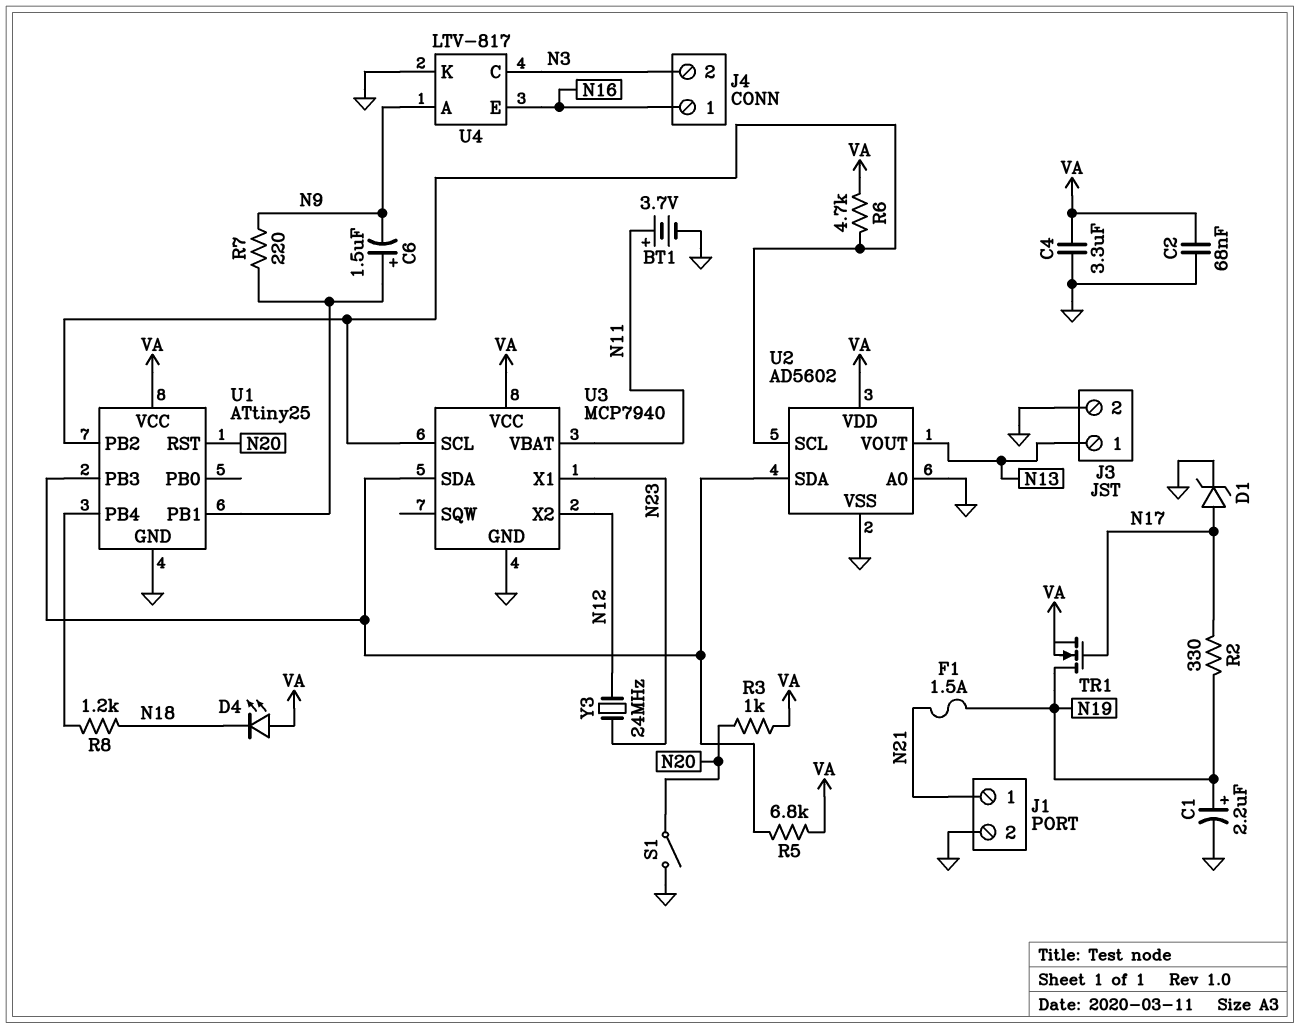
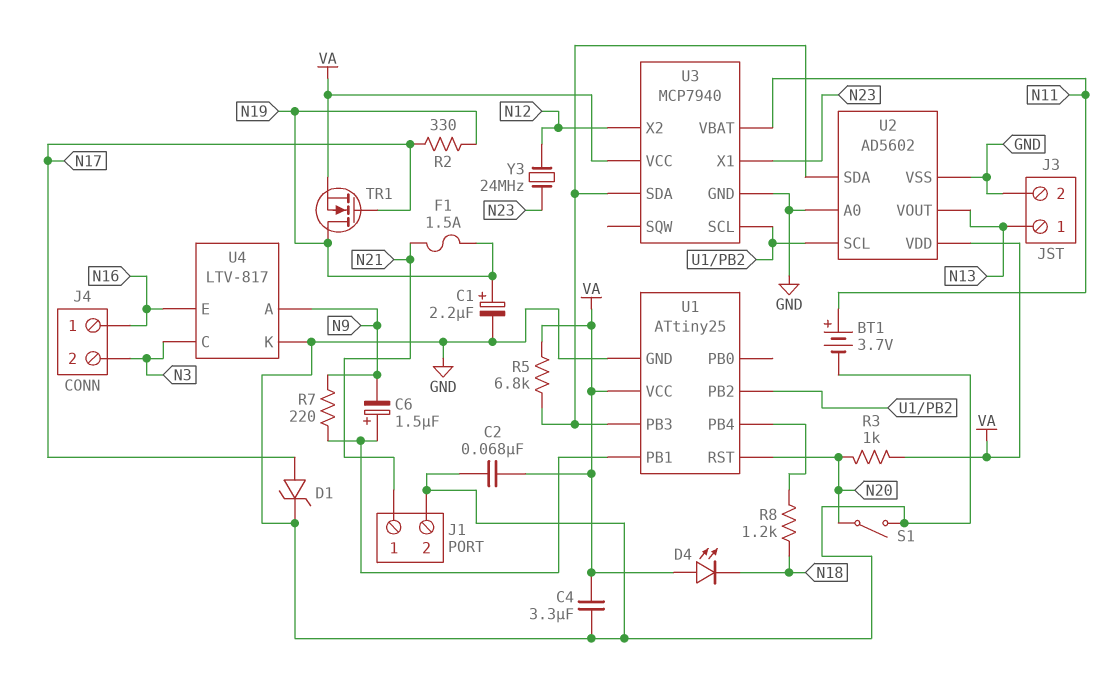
R6: 4.7k (U1/PB2, VA) -> none

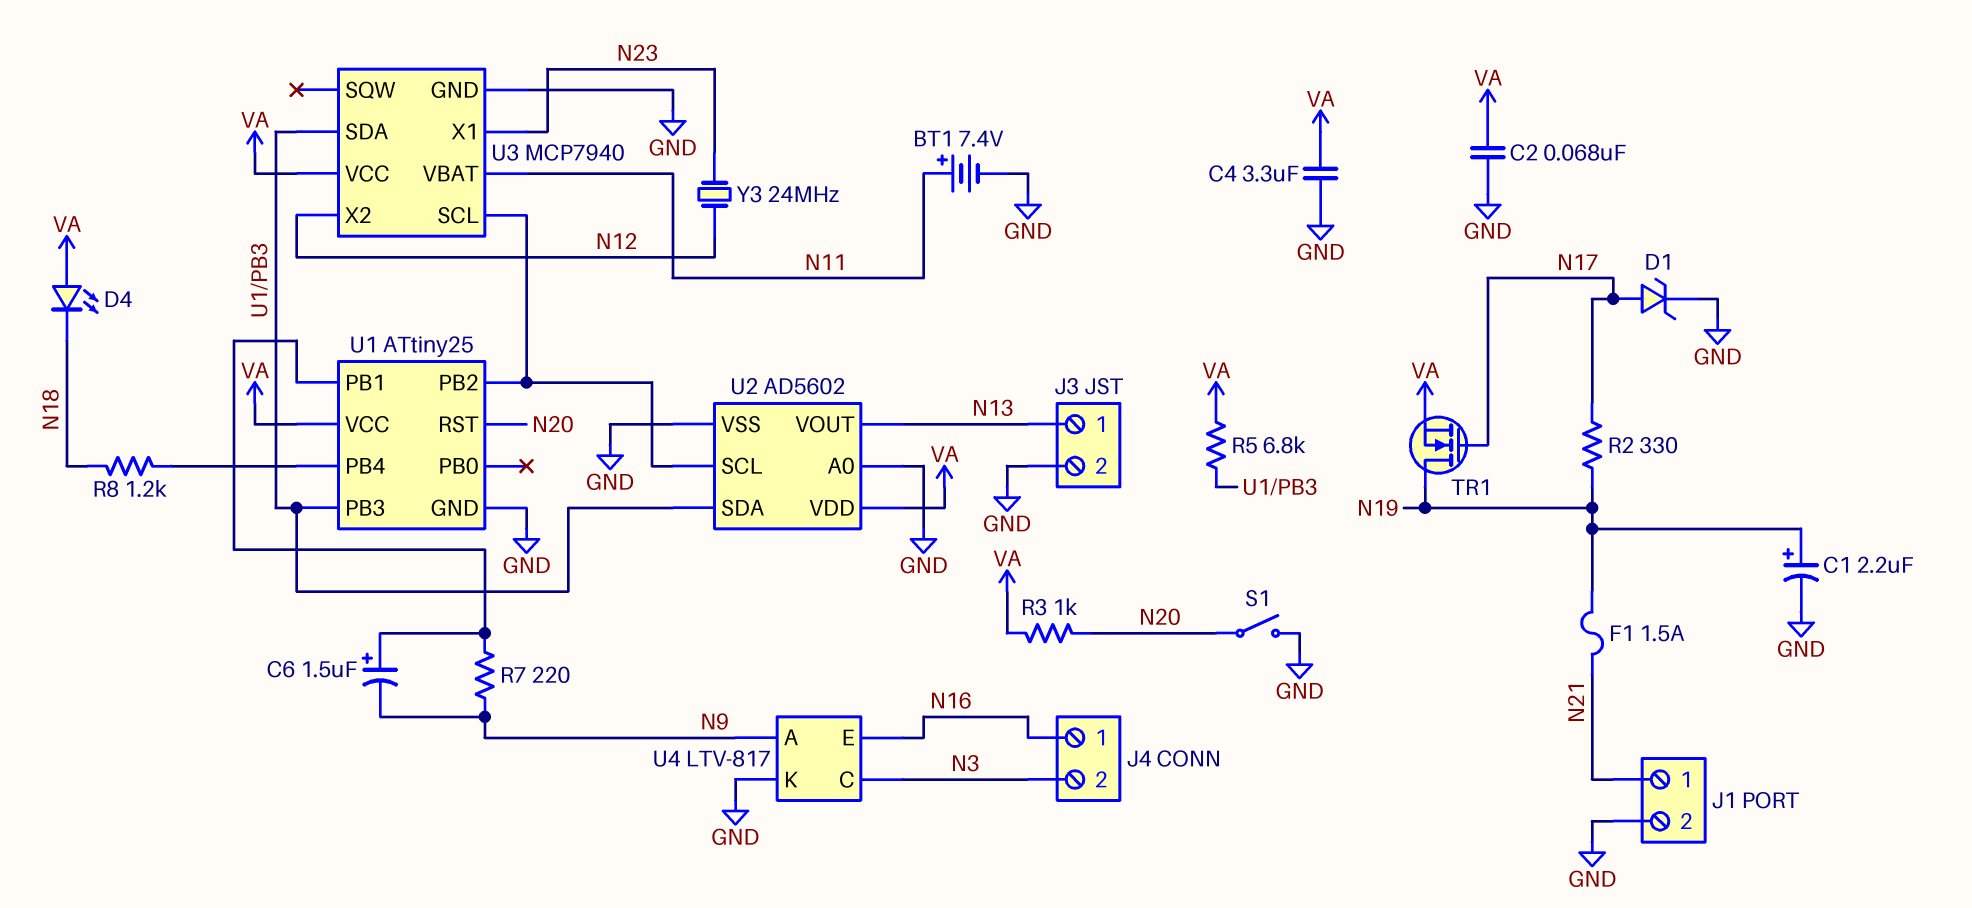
BT1: 3.7V (plus N11, minus GND) -> 7.4V (plus N11, minus GND)

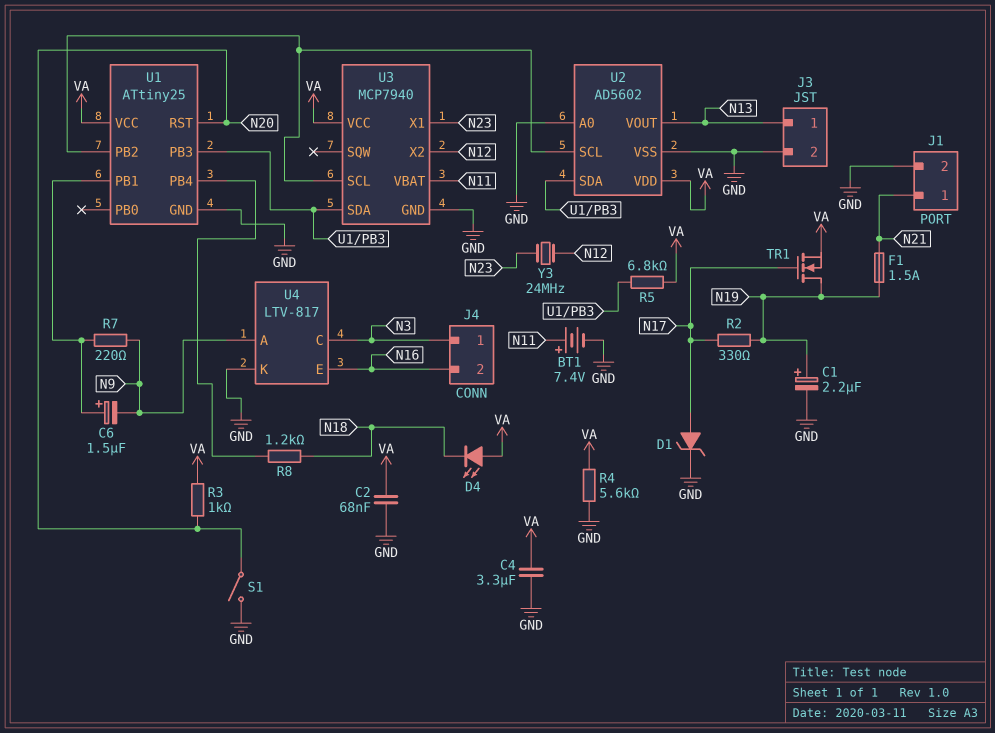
J4 pin 1: N16 -> N3
J4 pin 2: N3 -> N16
R4: none -> 5.6k (GND, VA)

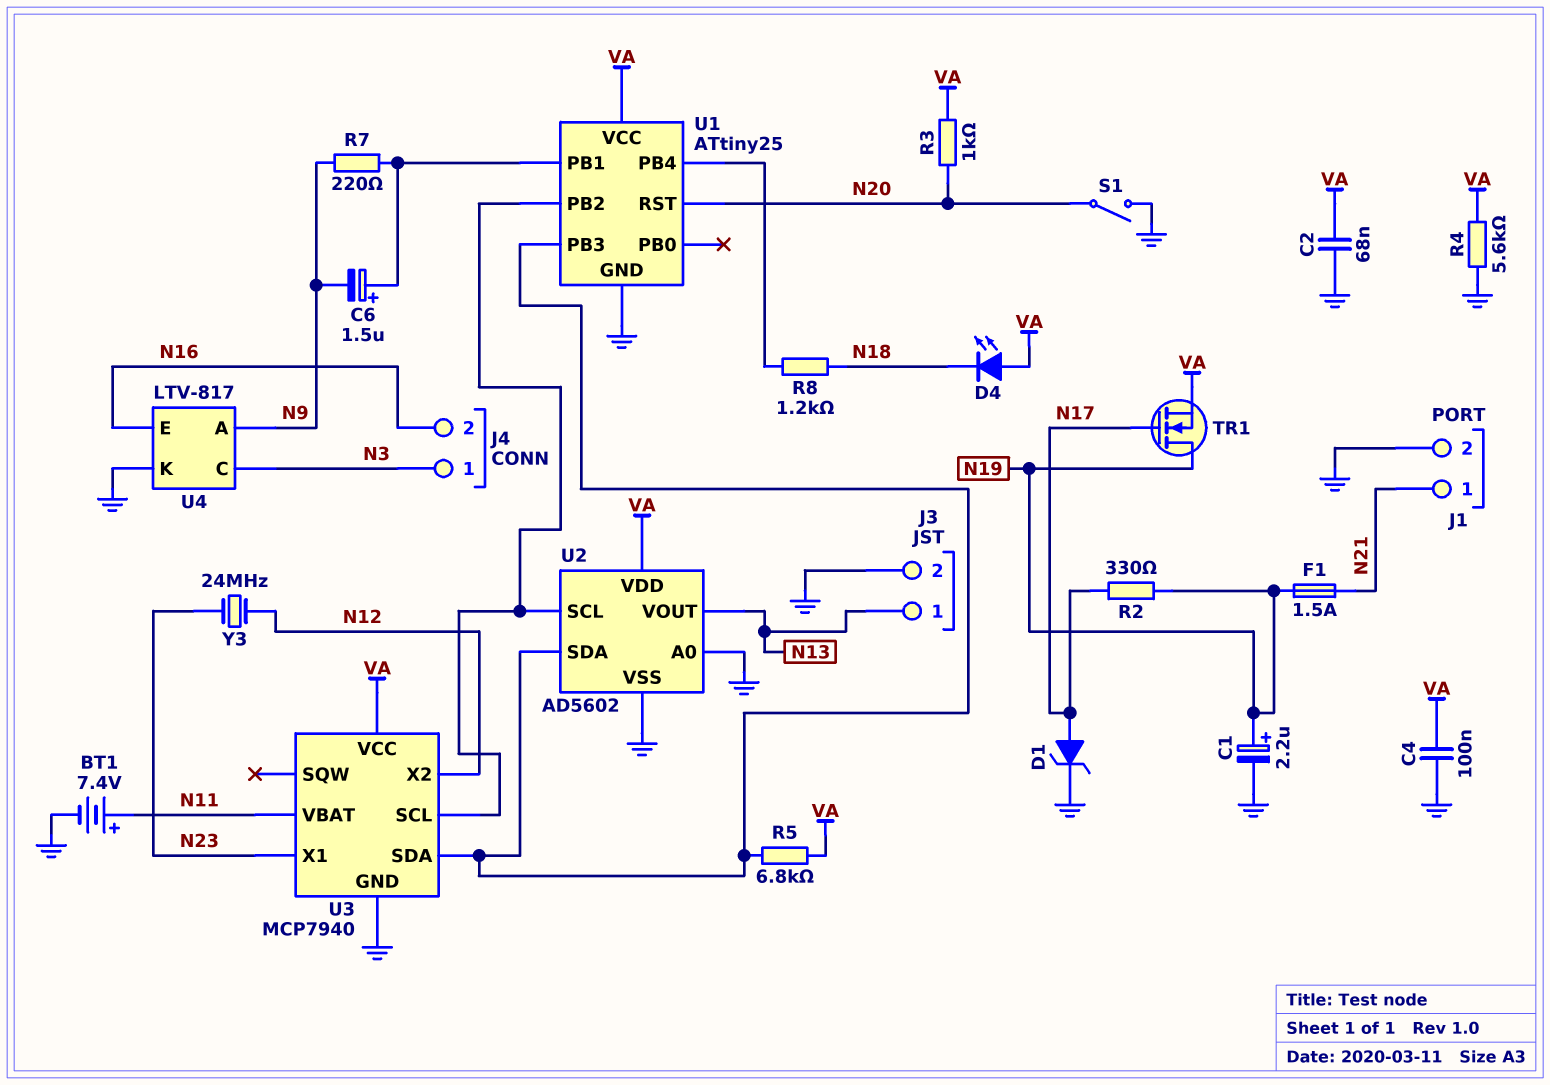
C4: 3.3uF (GND, VA) -> 100nF (GND, VA)

